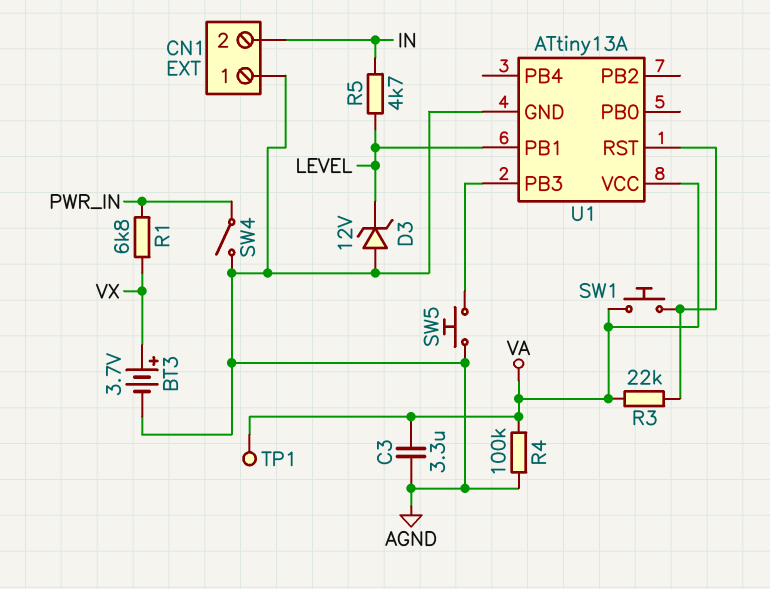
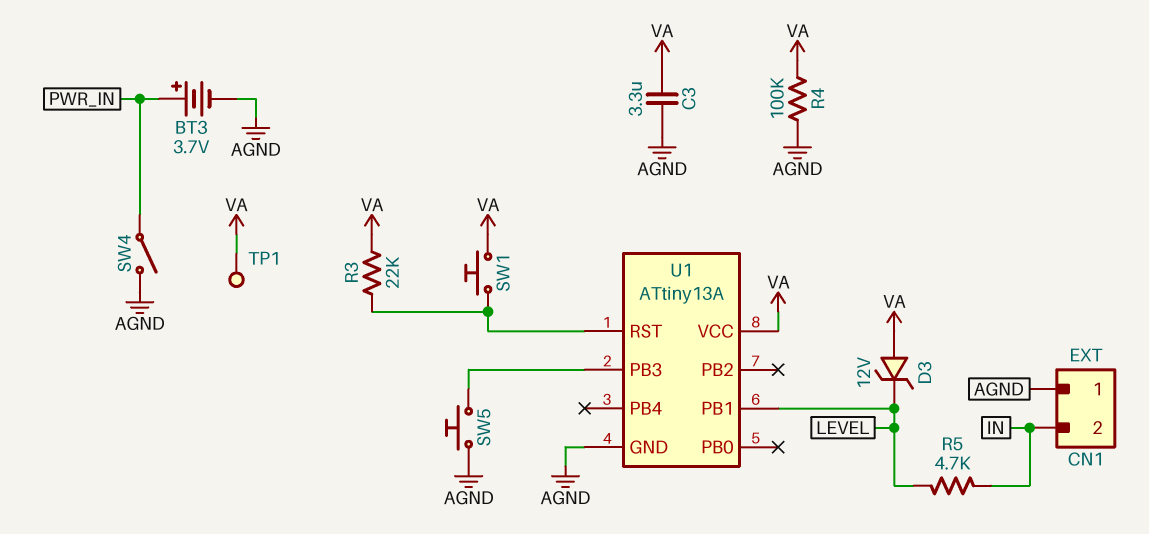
BT3: 3.7V (plus VX, minus AGND) -> 3.7V (plus PWR_IN, minus AGND)
D3: zener 12V (A AGND, K LEVEL) -> zener 12V (A VA, K LEVEL)
R1: 6.8k (PWR_IN, VX) -> none

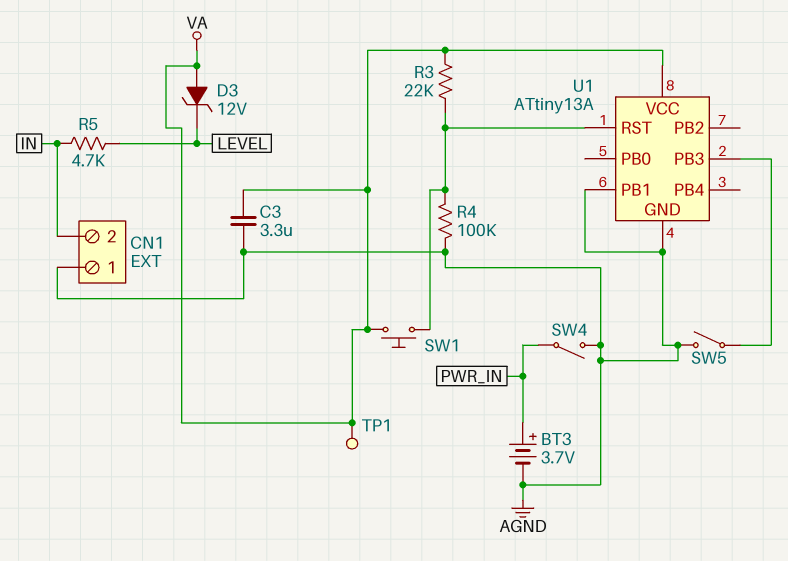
R4: 100k (AGND, VA) -> 100k (AGND, U1/RST)
SW5: button (AGND, U1/PB3) -> switch (AGND, U1/PB3)
U1 pin PB1: LEVEL -> AGND

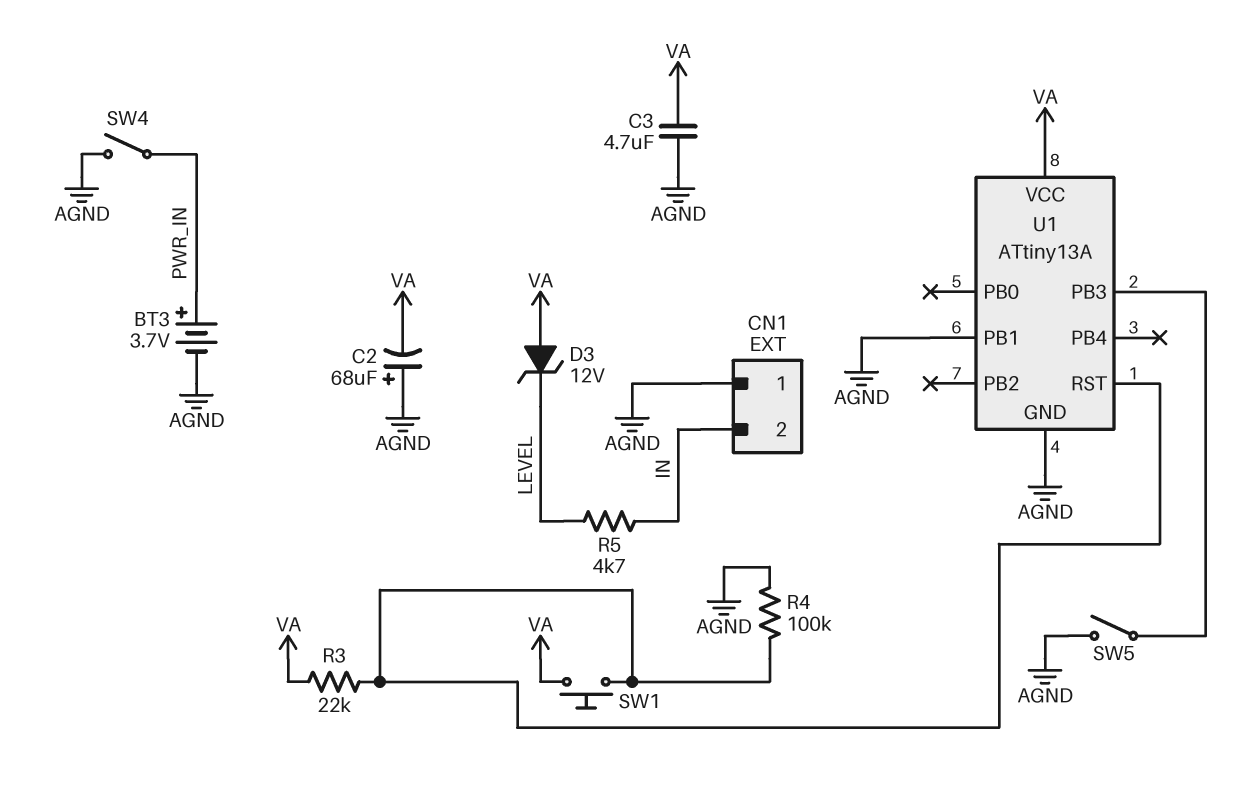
C2: none -> 68uF (plus AGND, minus VA)
C3: 3.3uF (AGND, VA) -> 4.7uF (AGND, VA)
TP1: test point (VA) -> none

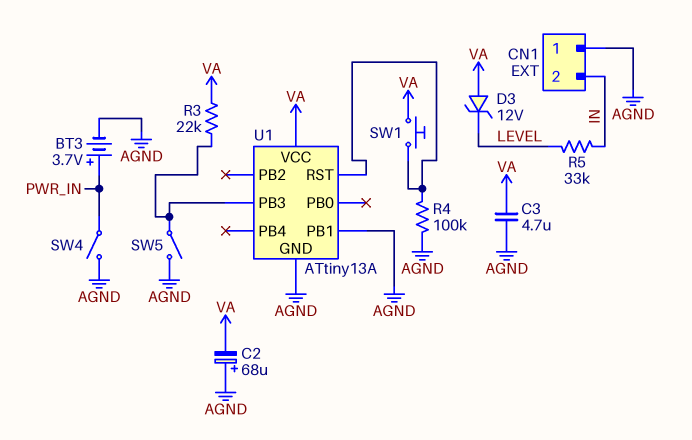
R3: 22k (U1/RST, VA) -> 22k (U1/PB3, VA)
R5: 4.7k (IN, LEVEL) -> 33k (IN, LEVEL)

